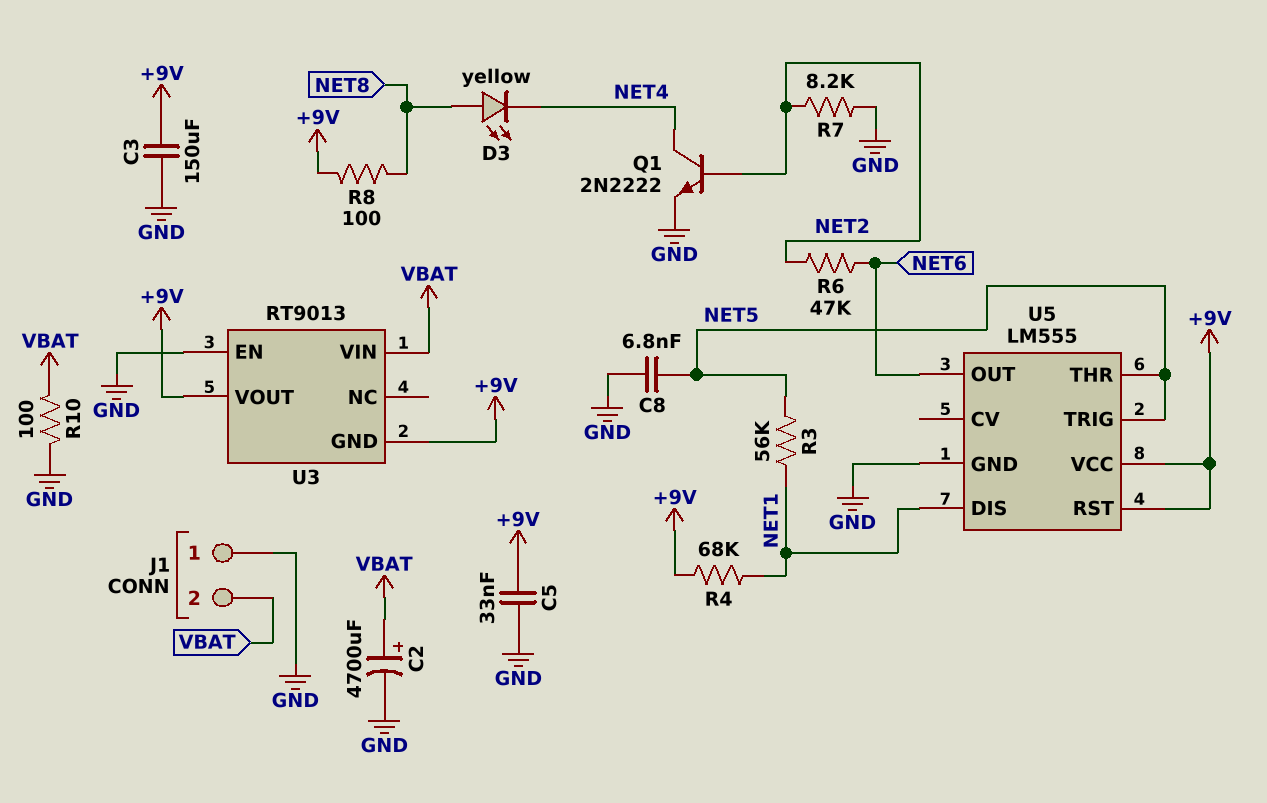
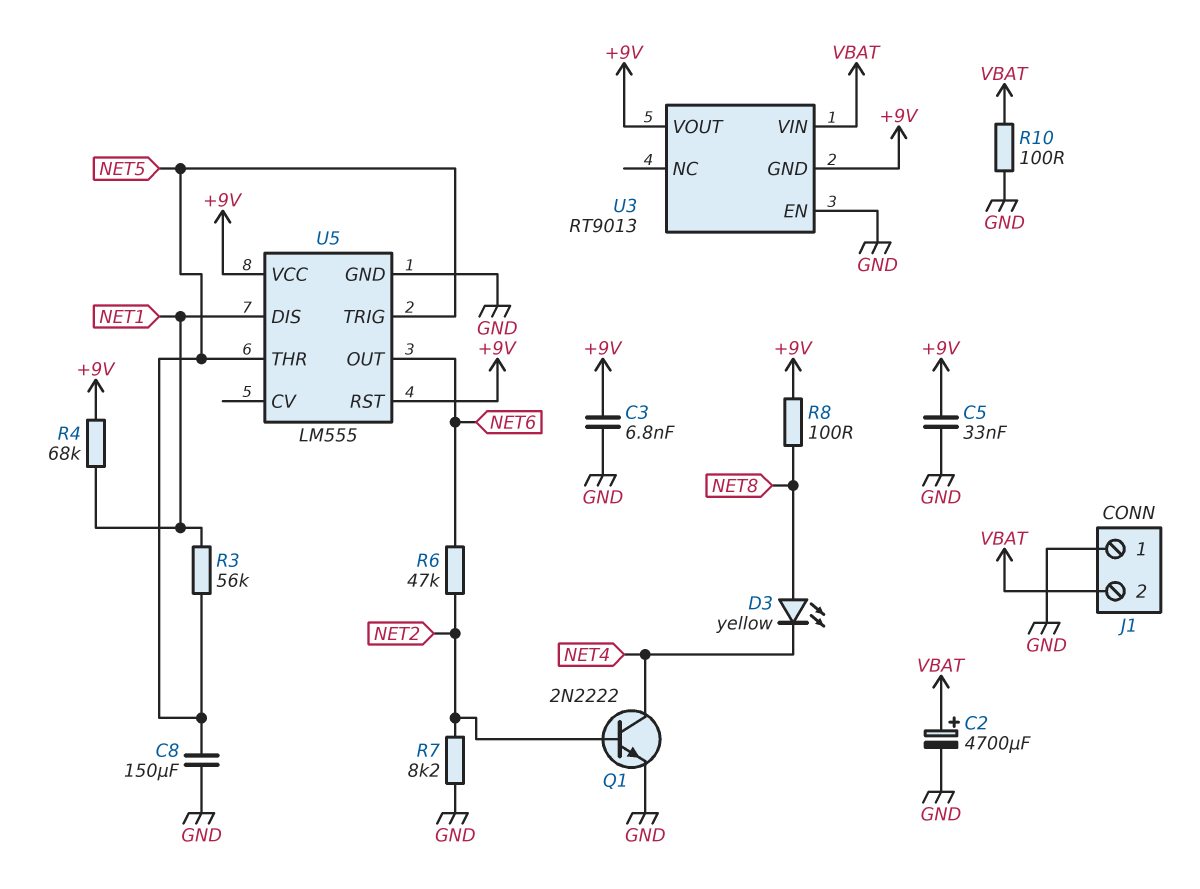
C3: 150uF (+9V, GND) -> 6.8nF (+9V, GND)
C8: 6.8nF (GND, NET5) -> 150uF (GND, NET5)

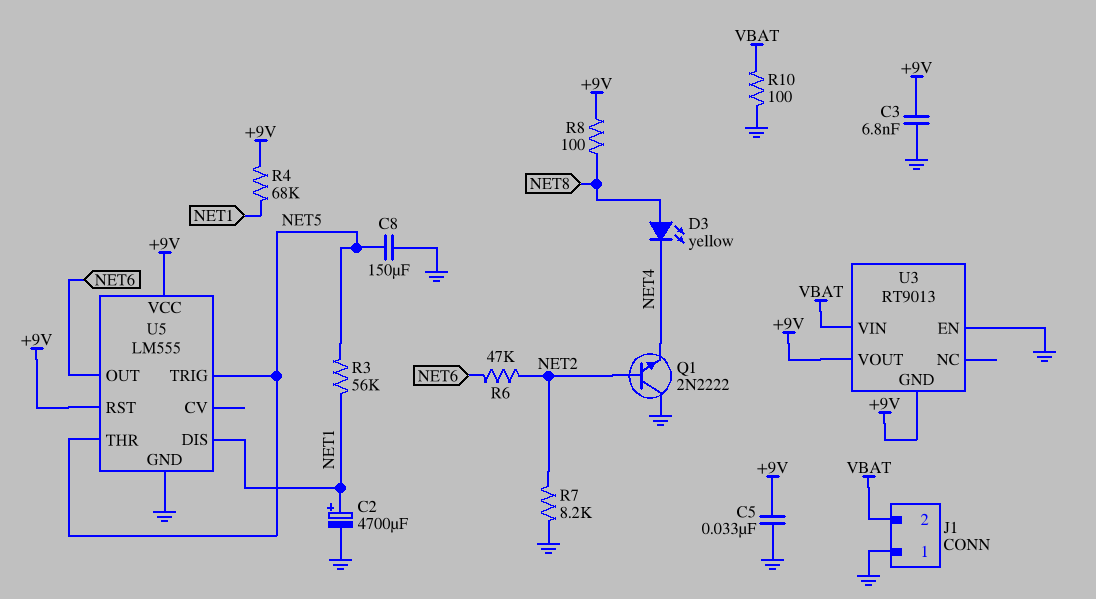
C2: 4700uF (plus VBAT, minus GND) -> 4700uF (plus NET1, minus GND)
Q1: NPN 2N2222 (B NET2, C NET4, E GND) -> NPN 2N2222 (B NET2, C GND, E NET4)

